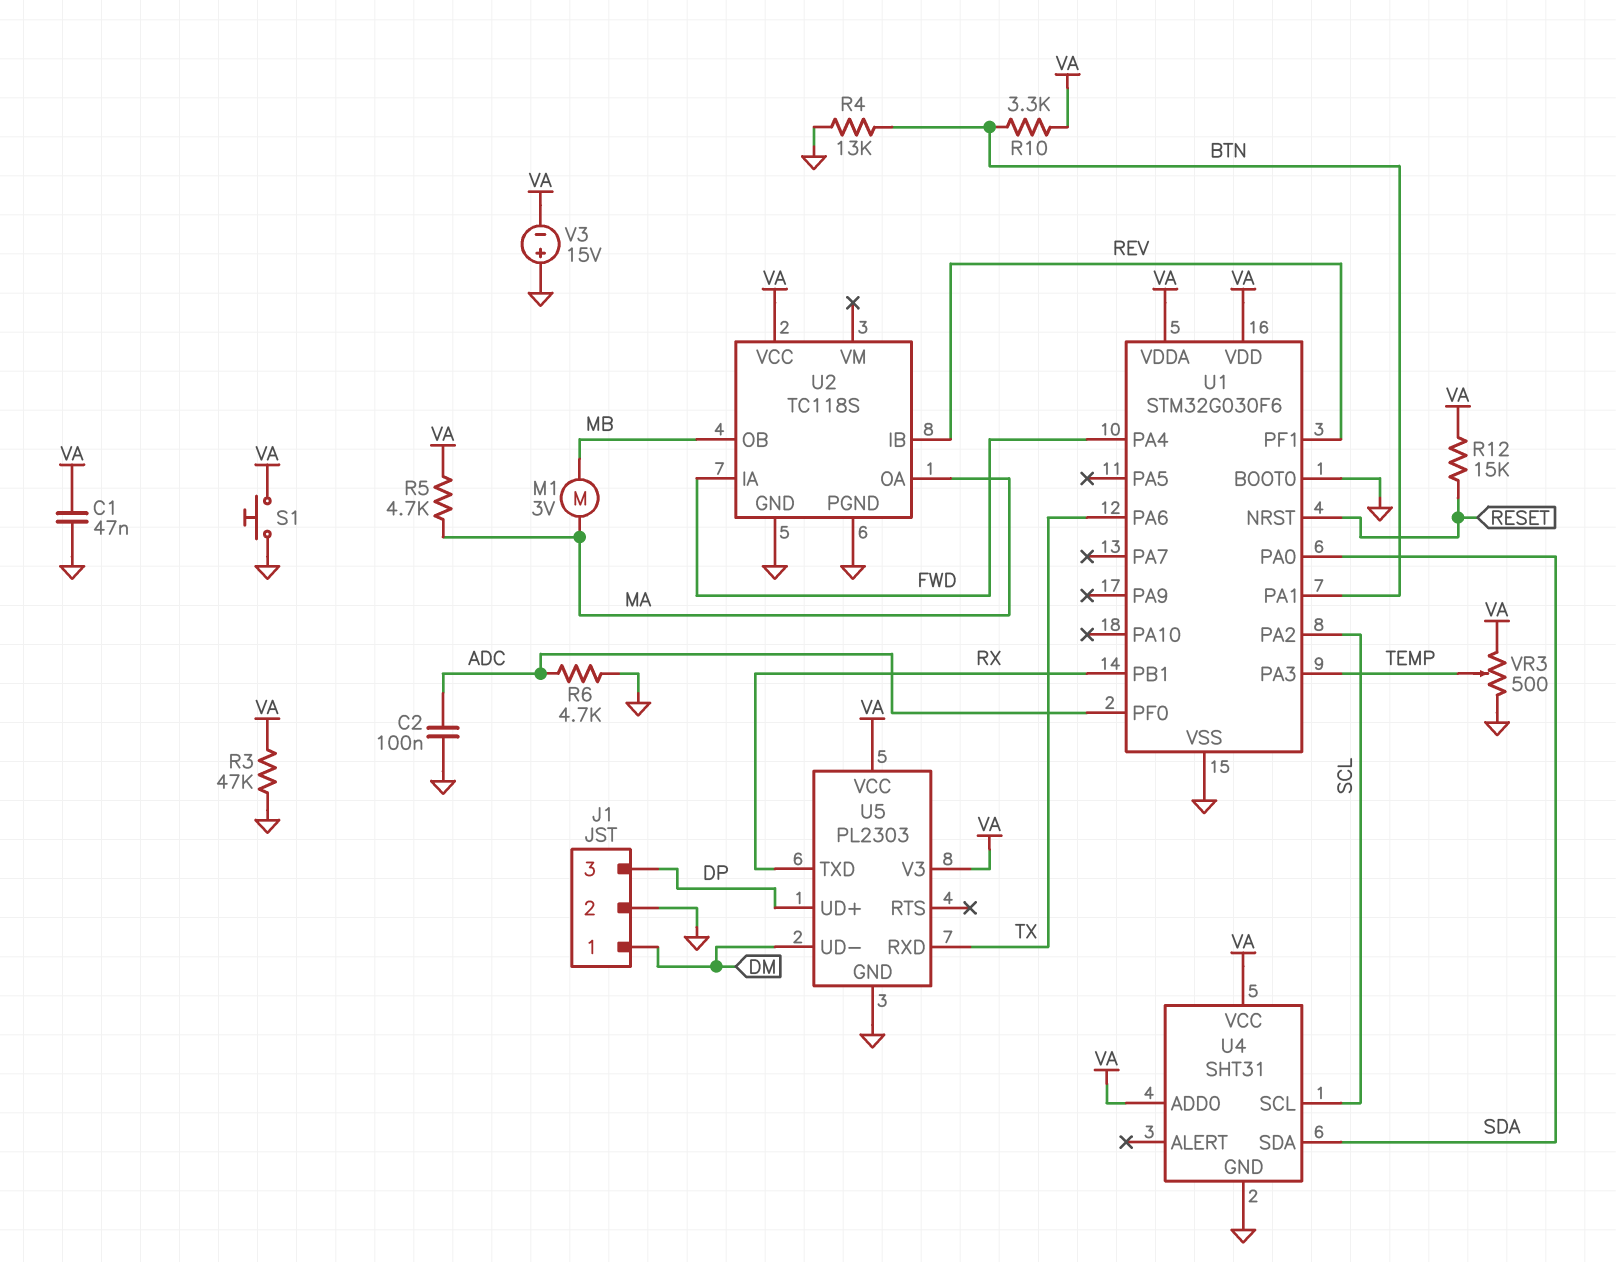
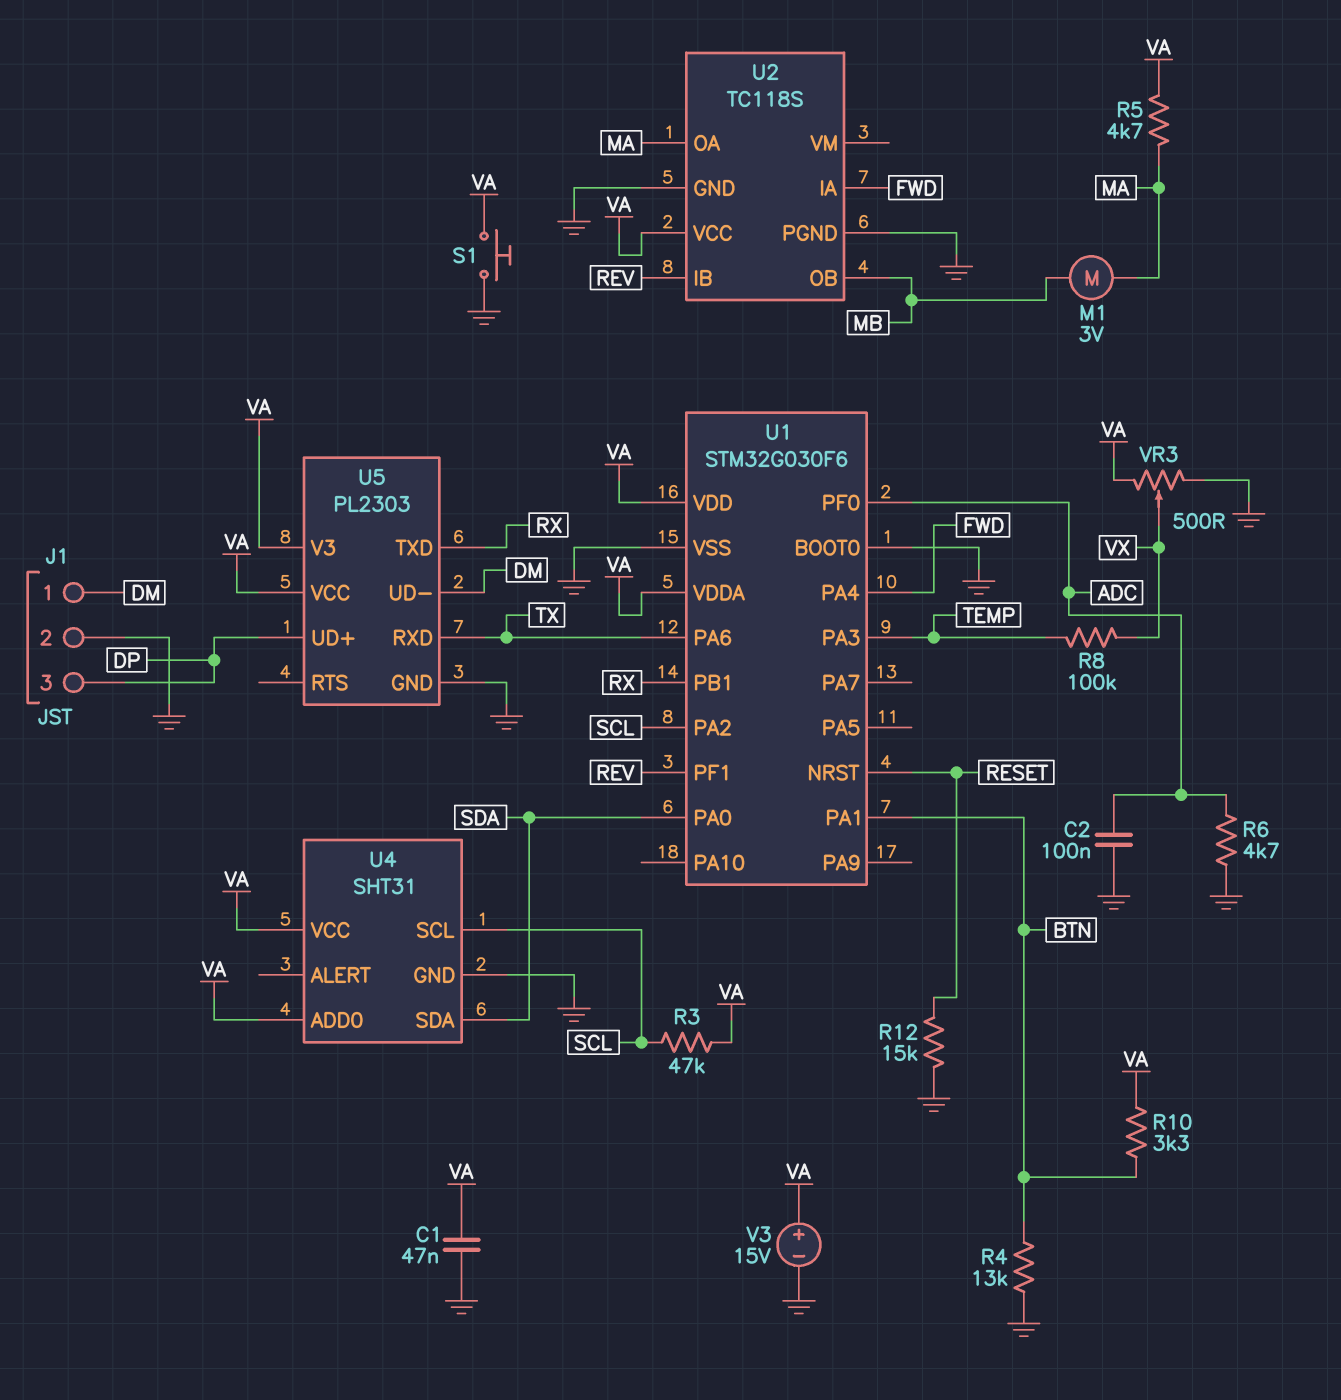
R3: 47k (GND, VA) -> 47k (SCL, VA)
R8: none -> 100k (TEMP, VX)
R12: 15k (RESET, VA) -> 15k (GND, RESET)
V3: 15V (plus GND, minus VA) -> 15V (plus VA, minus GND)
VR3: 500 (GND, VA, wiper TEMP) -> 500 (GND, VA, wiper VX)

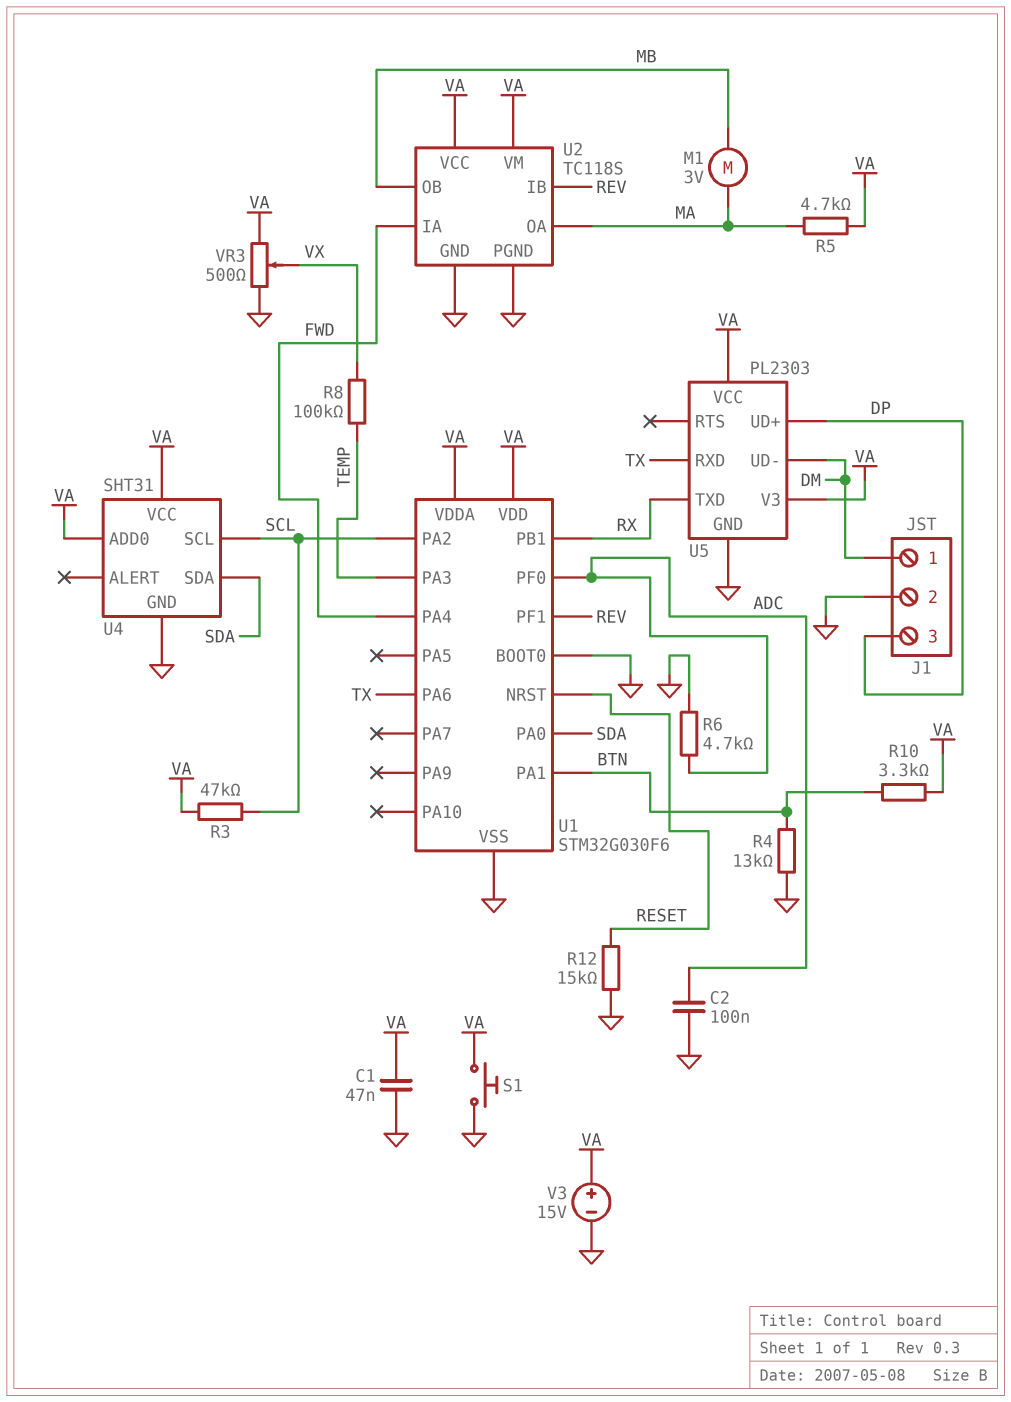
U2 pin VM: none -> VA

